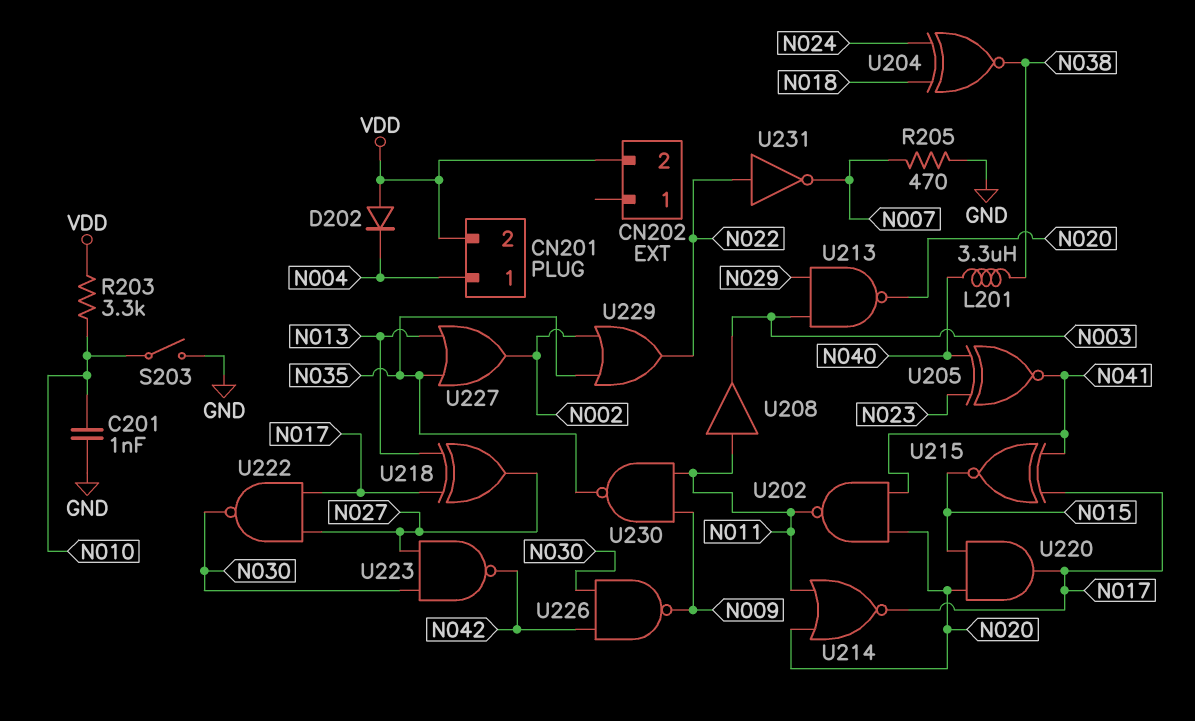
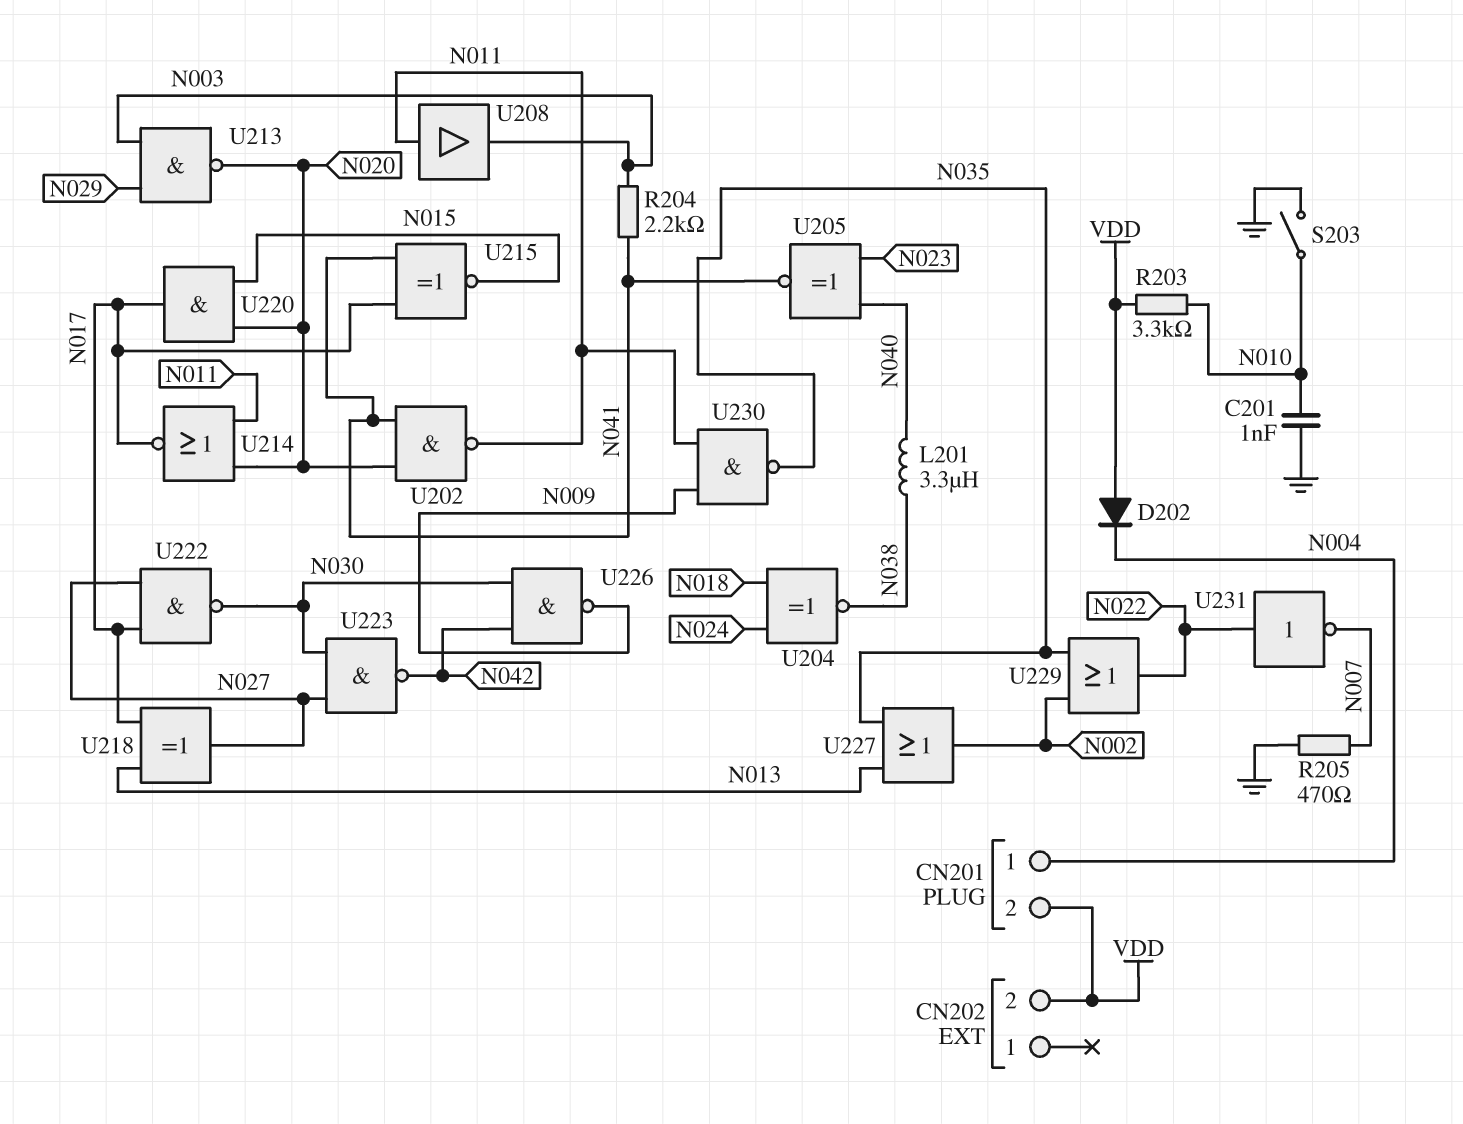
R204: none -> 2.2k (N003, N041)

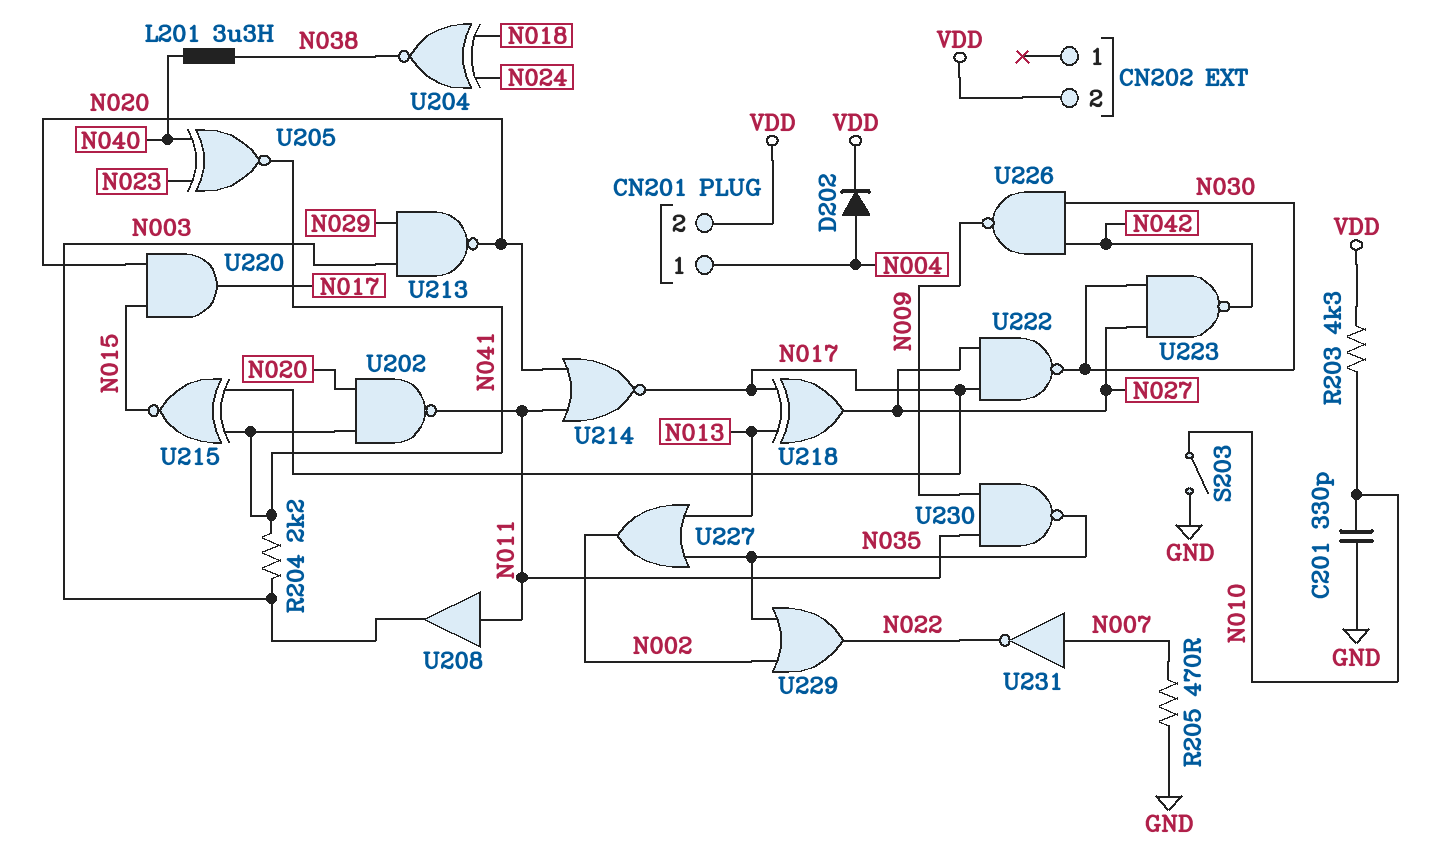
C201: 1nF (GND, N010) -> 330pF (GND, N010)
D202: diode (A VDD, K N004) -> diode (A N004, K VDD)
R203: 3.3k (N010, VDD) -> 4.3k (N010, VDD)
U231: NOT (in N022, out N007) -> NOT (in N007, out N022)

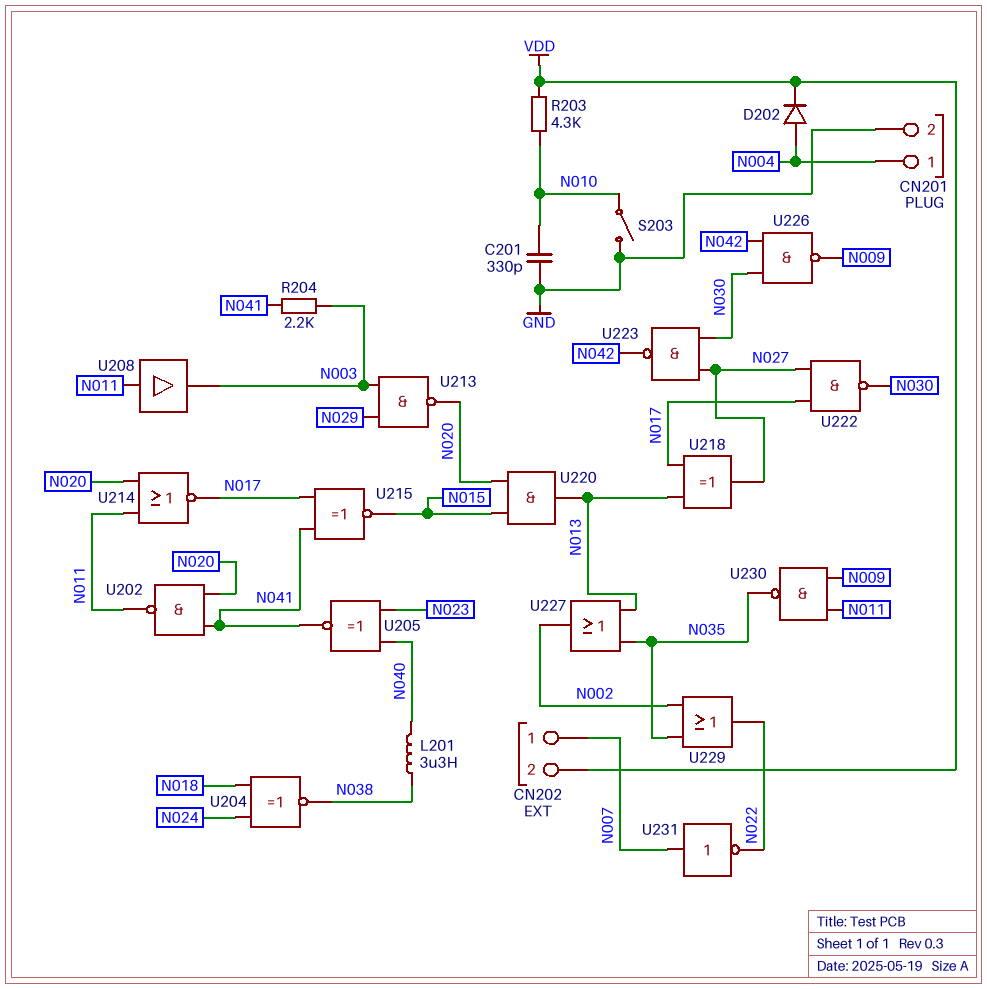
CN201 pin 2: VDD -> GND
CN202 pin 1: none -> N007
R205: 470 (GND, N007) -> none
U220: AND (in N015, in N020, out N017) -> AND (in N015, in N020, out N013)

